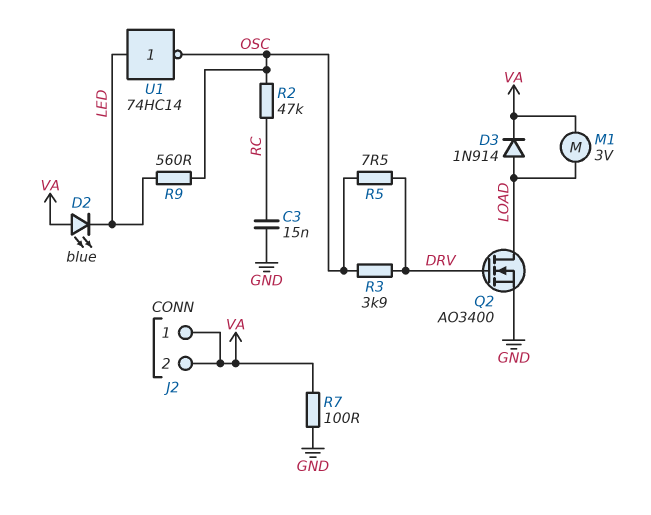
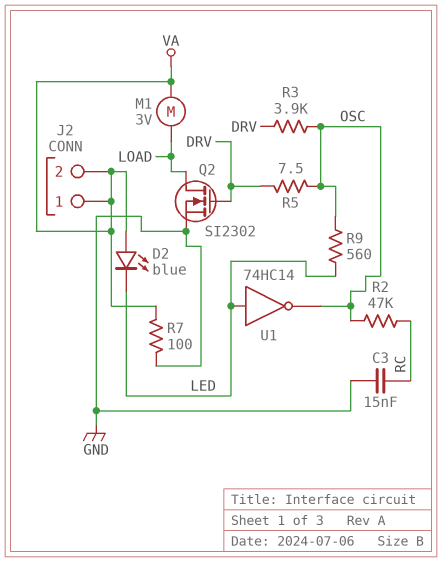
D3: diode 1N914 (A LOAD, K VA) -> none
Q2: NMOS AO3400 (G DRV, D LOAD, S GND) -> NMOS SI2302 (G DRV, D LOAD, S GND)

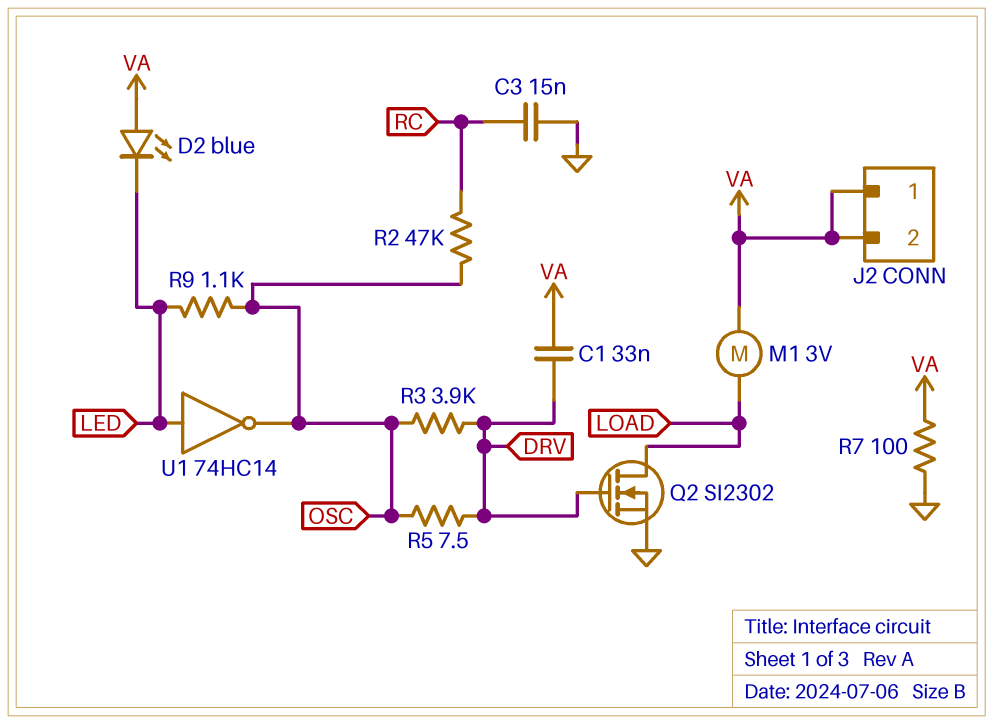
C1: none -> 33nF (DRV, VA)
R9: 560 (LED, OSC) -> 1.1k (LED, OSC)

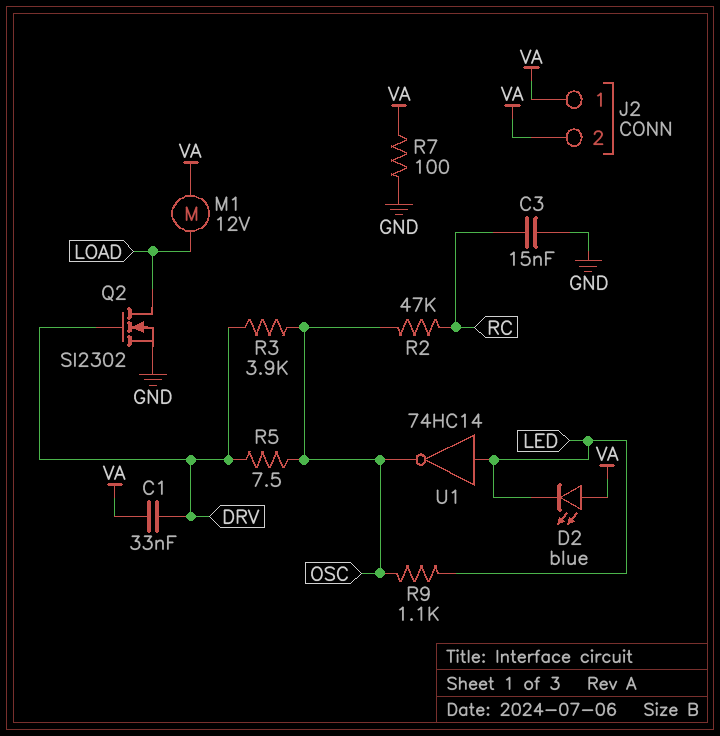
M1: motor 3V (LOAD, VA) -> motor 12V (LOAD, VA)

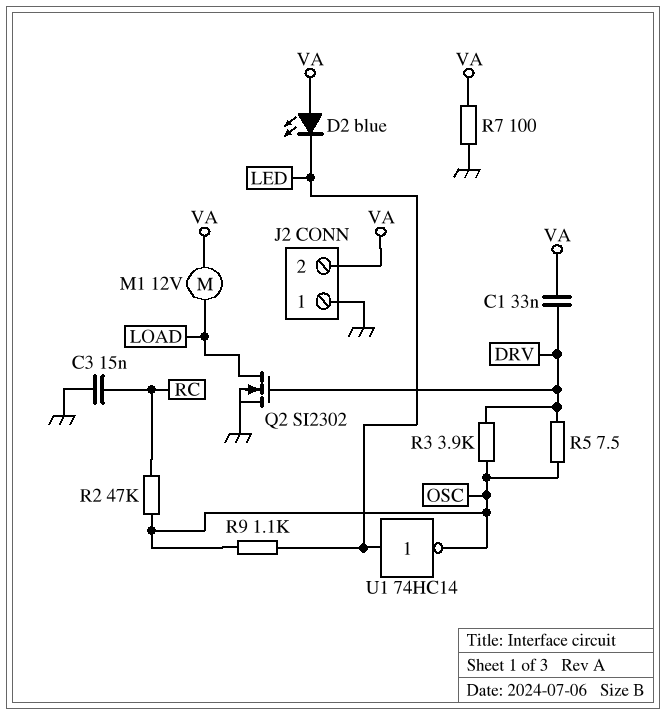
J2 pin 1: VA -> GND

